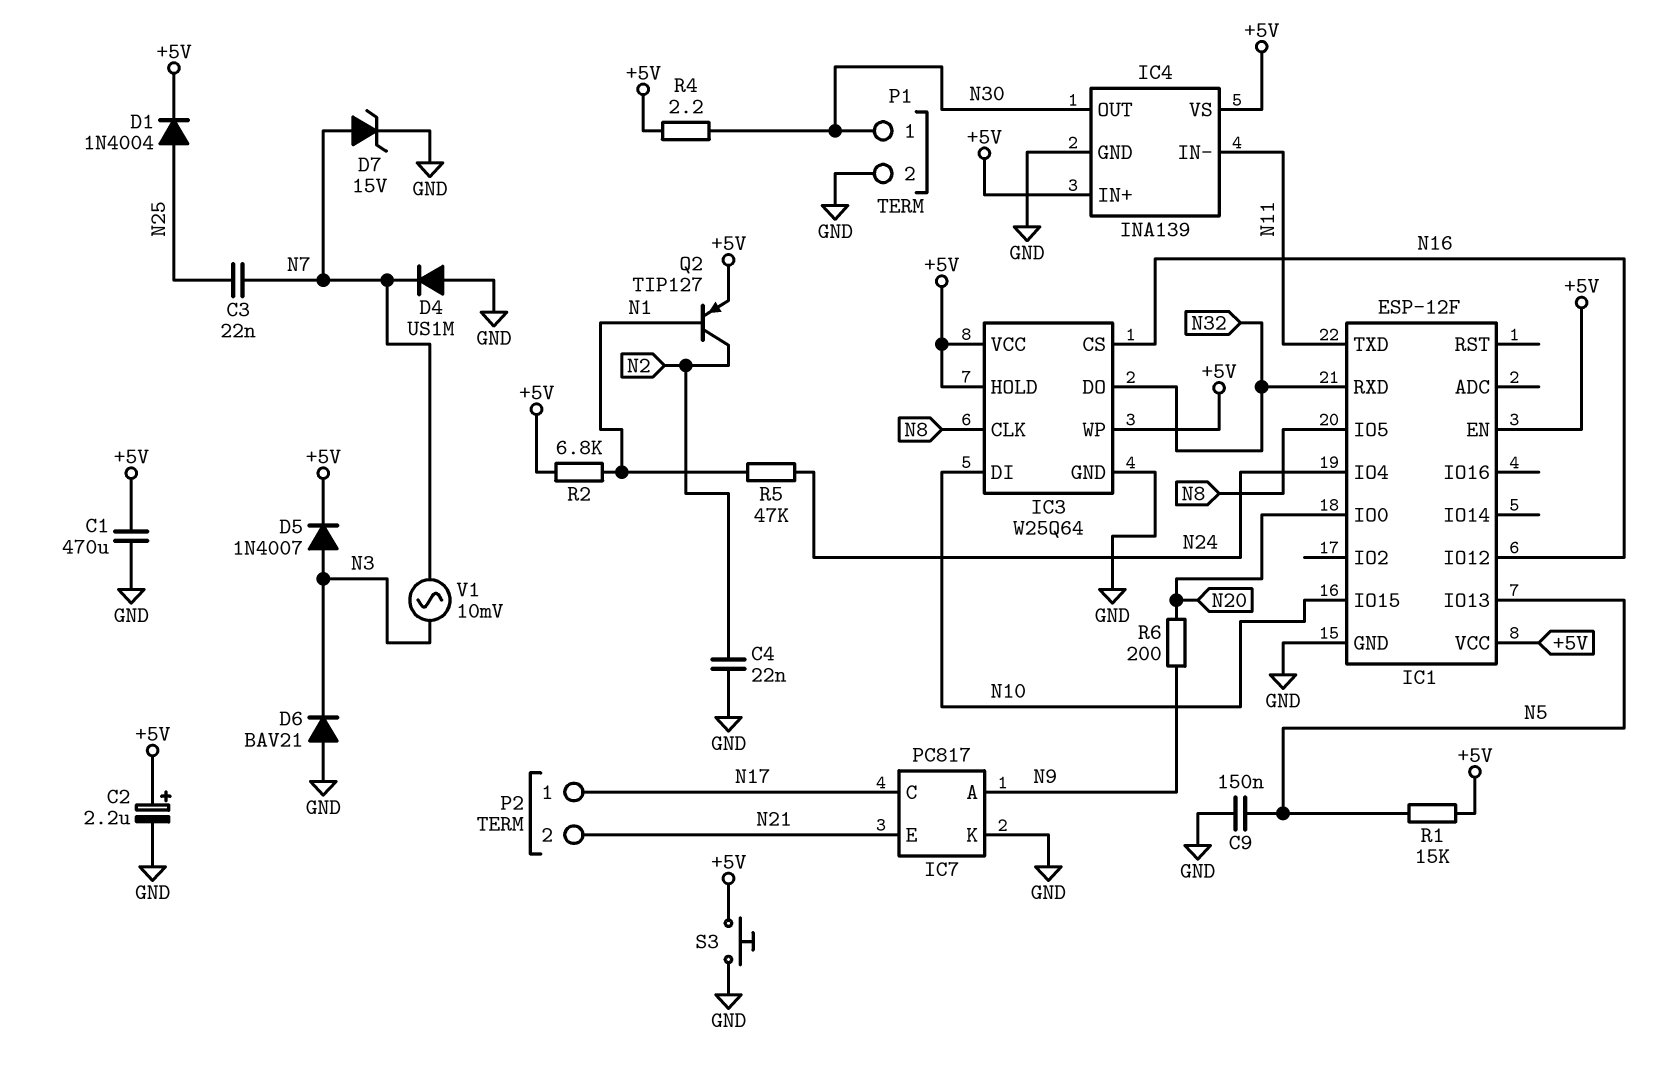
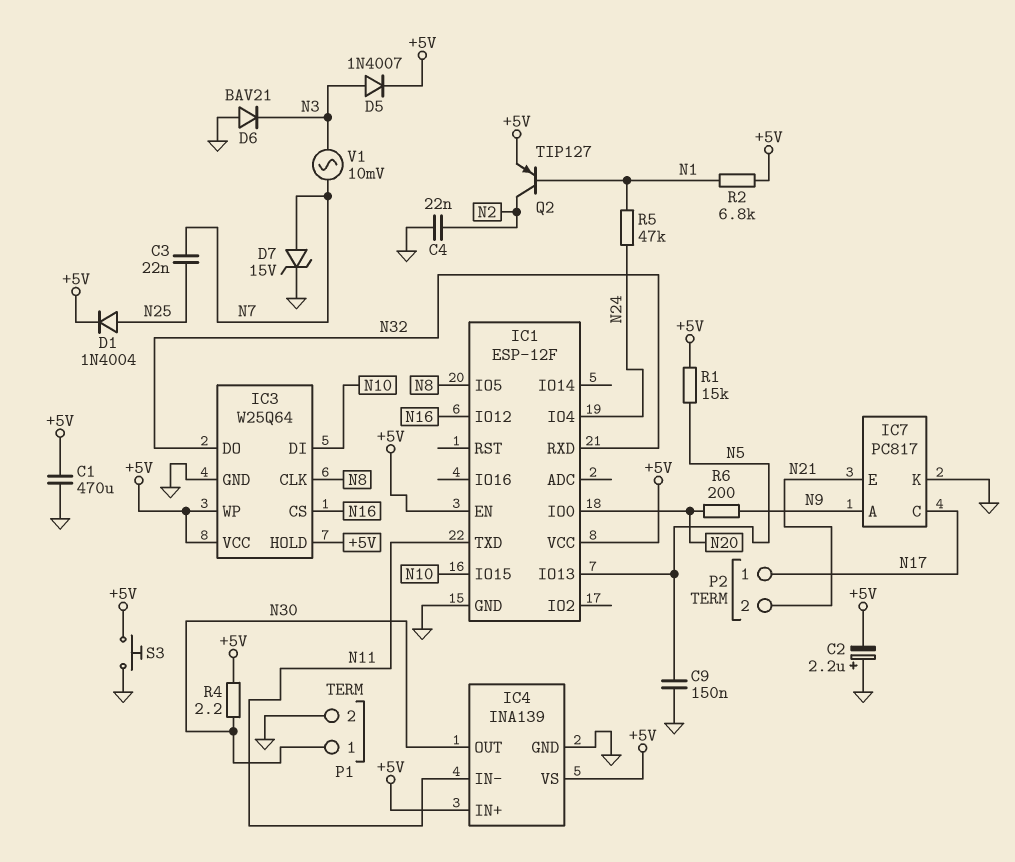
C2: 2.2uF (plus +5V, minus GND) -> 2.2uF (plus GND, minus +5V)
D4: diode US1M (A GND, K N7) -> none

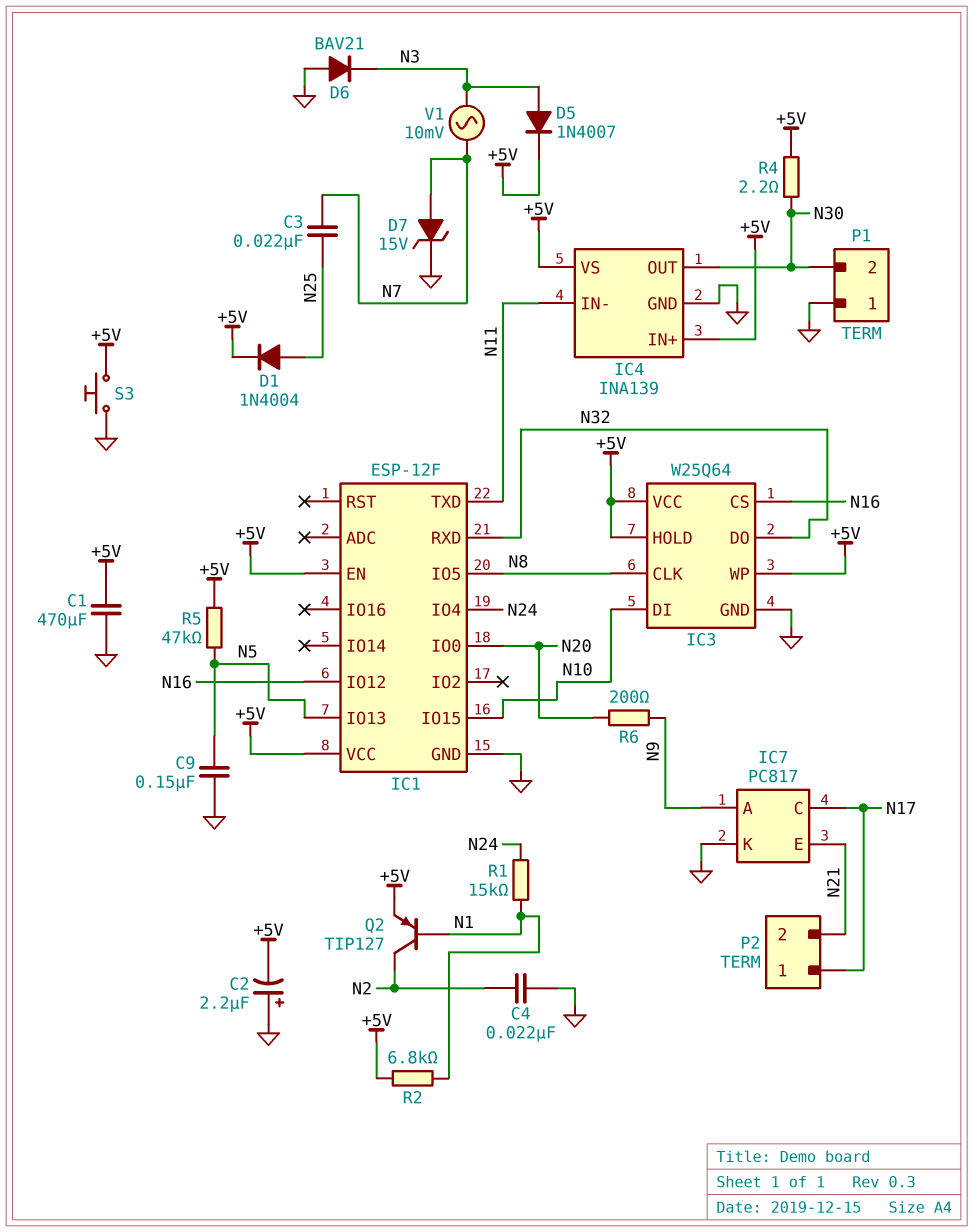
P1 pin 1: N30 -> GND
P1 pin 2: GND -> N30
R1: 15k (+5V, N5) -> 15k (N1, N24)
R5: 47k (N1, N24) -> 47k (+5V, N5)

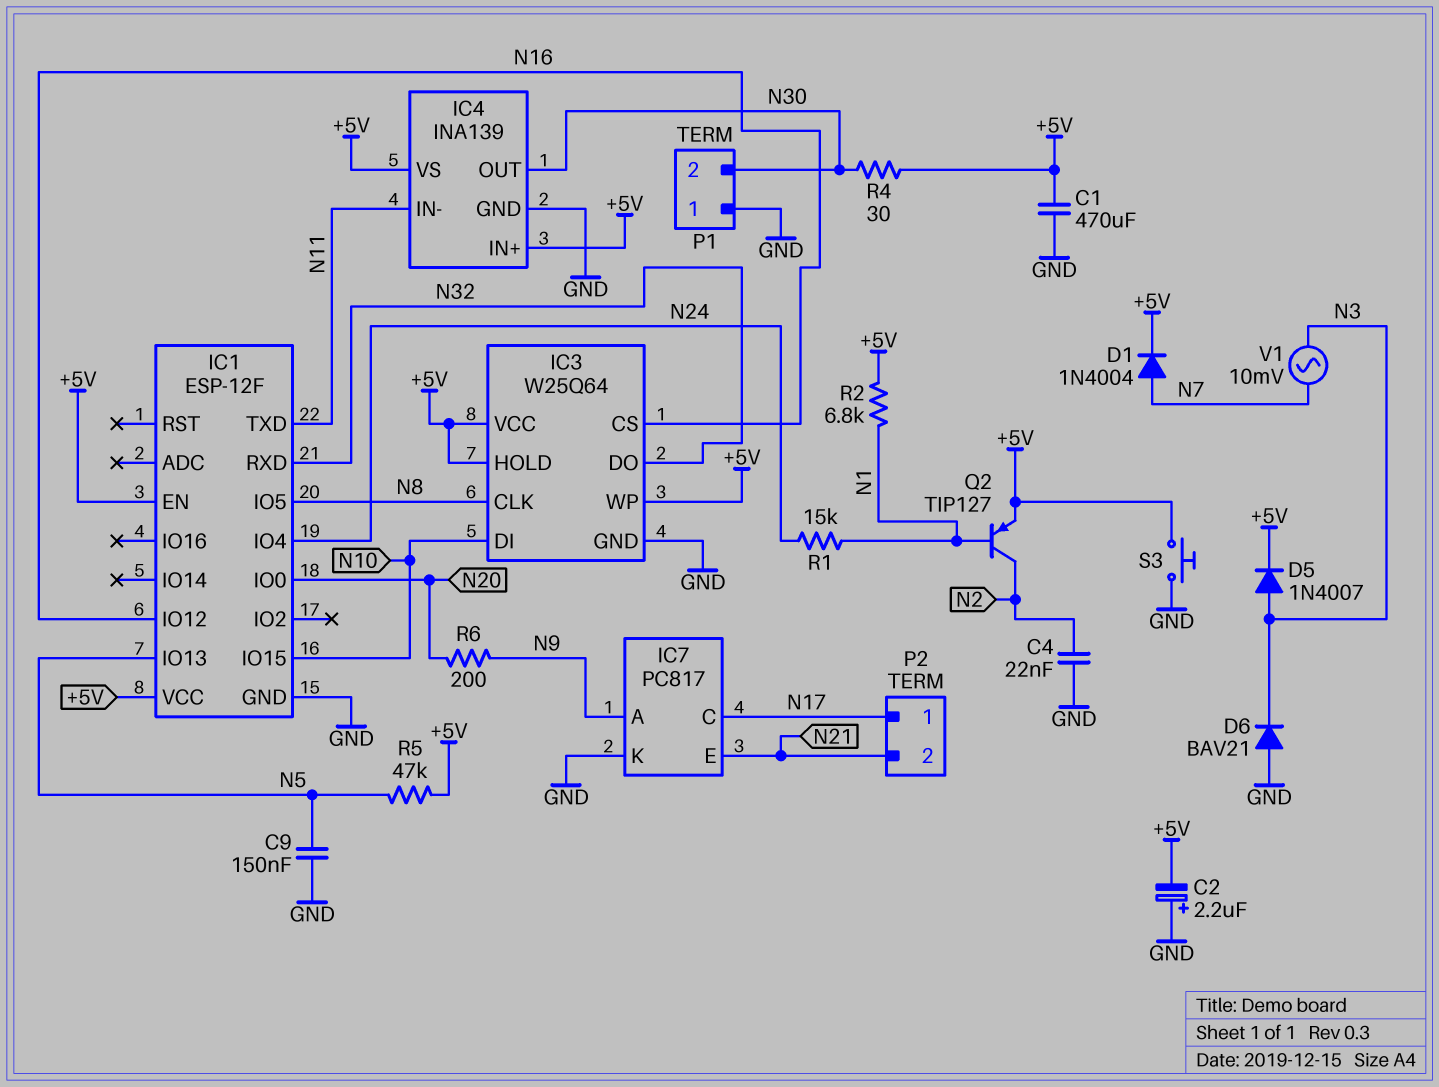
C3: 22nF (N7, N25) -> none
D1: diode 1N4004 (A N25, K +5V) -> diode 1N4004 (A N7, K +5V)
D7: zener 15V (A N7, K GND) -> none
R4: 2.2 (+5V, N30) -> 30 (+5V, N30)

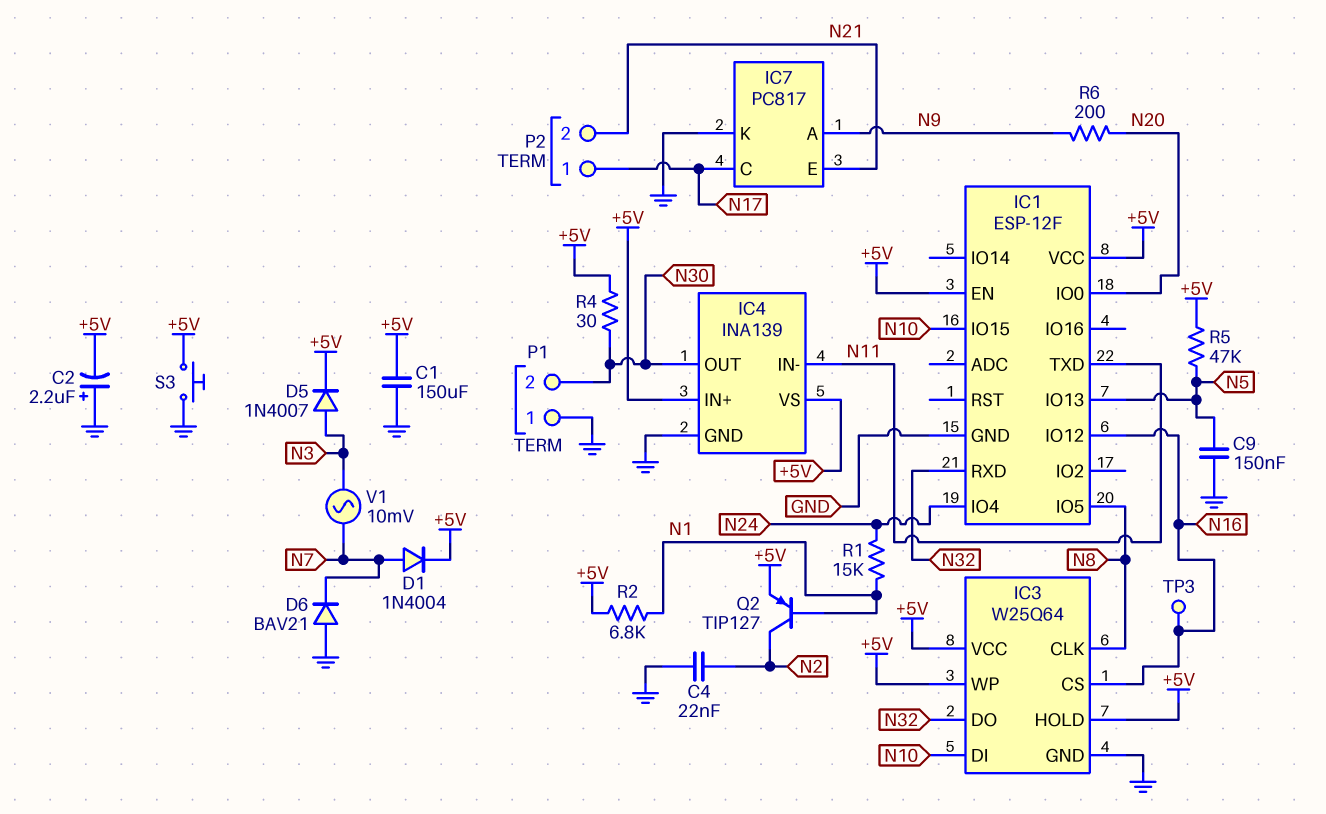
C1: 470uF (+5V, GND) -> 150uF (+5V, GND)
D6: diode BAV21 (A GND, K N3) -> diode BAV21 (A GND, K N7)
TP3: none -> test point (N16)

